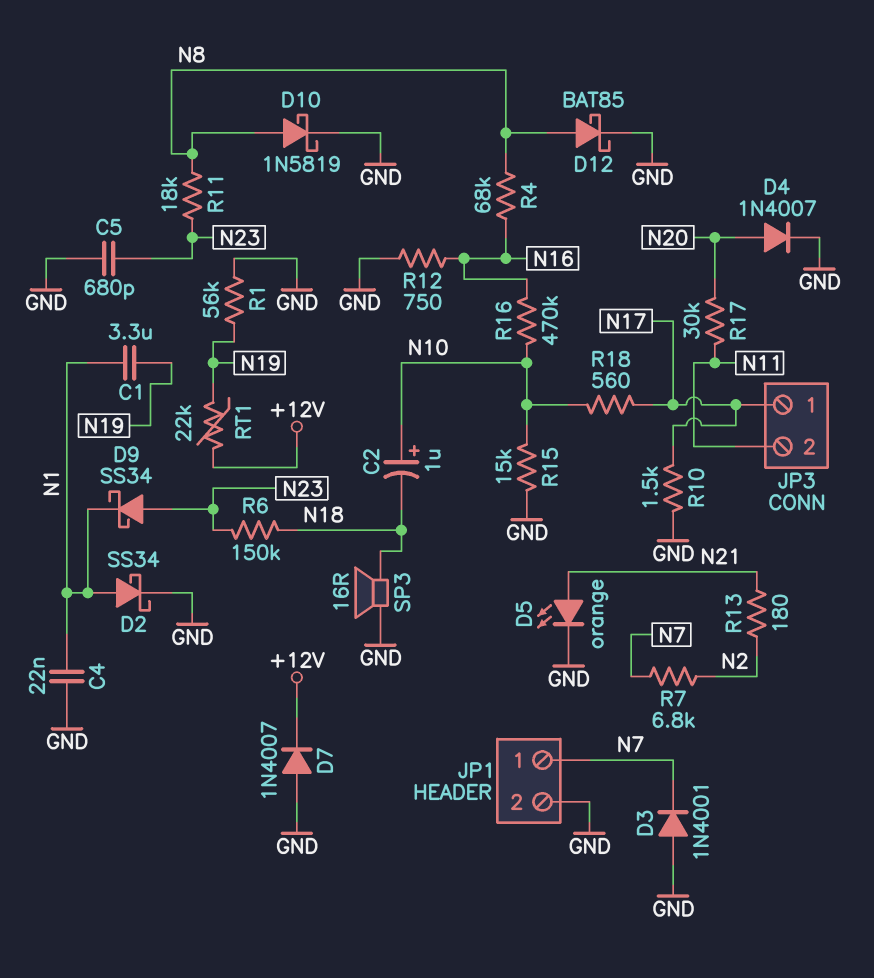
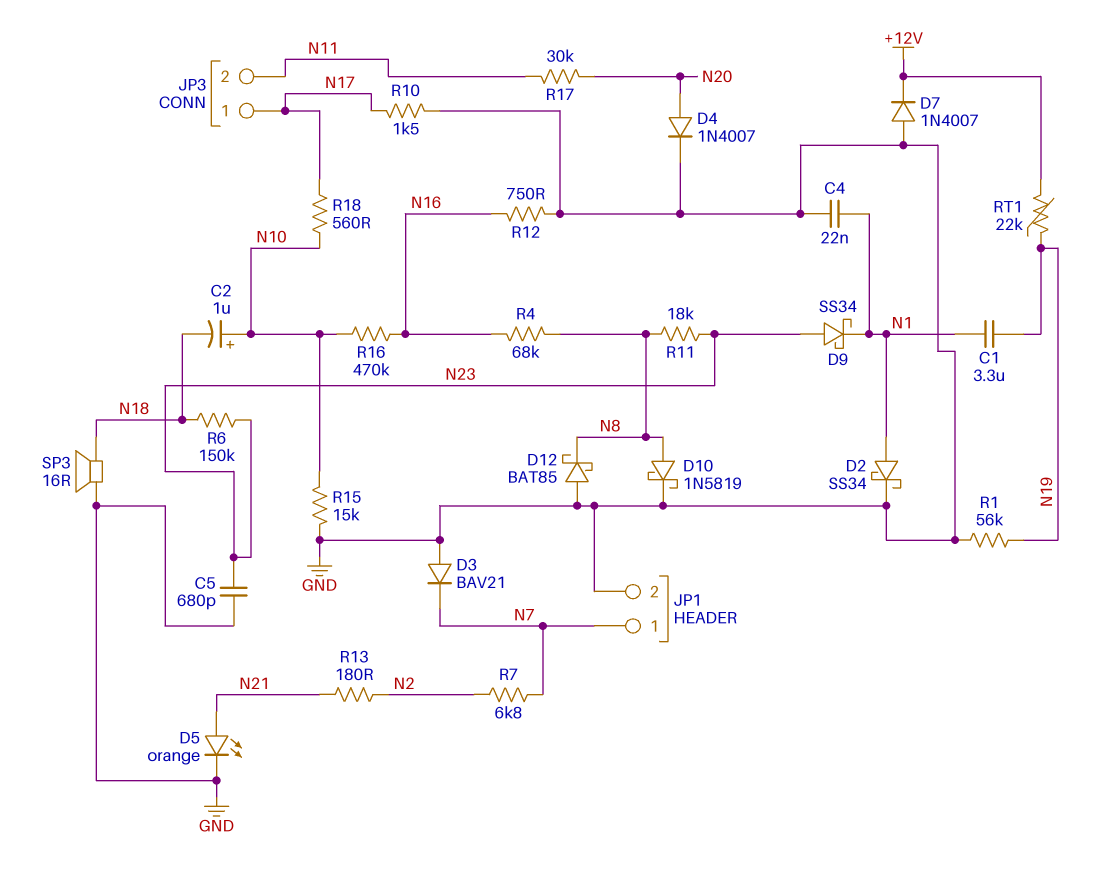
D3: diode 1N4001 (A GND, K N7) -> diode BAV21 (A GND, K N7)
D12: schottky BAT85 (A N8, K GND) -> schottky BAT85 (A GND, K N8)

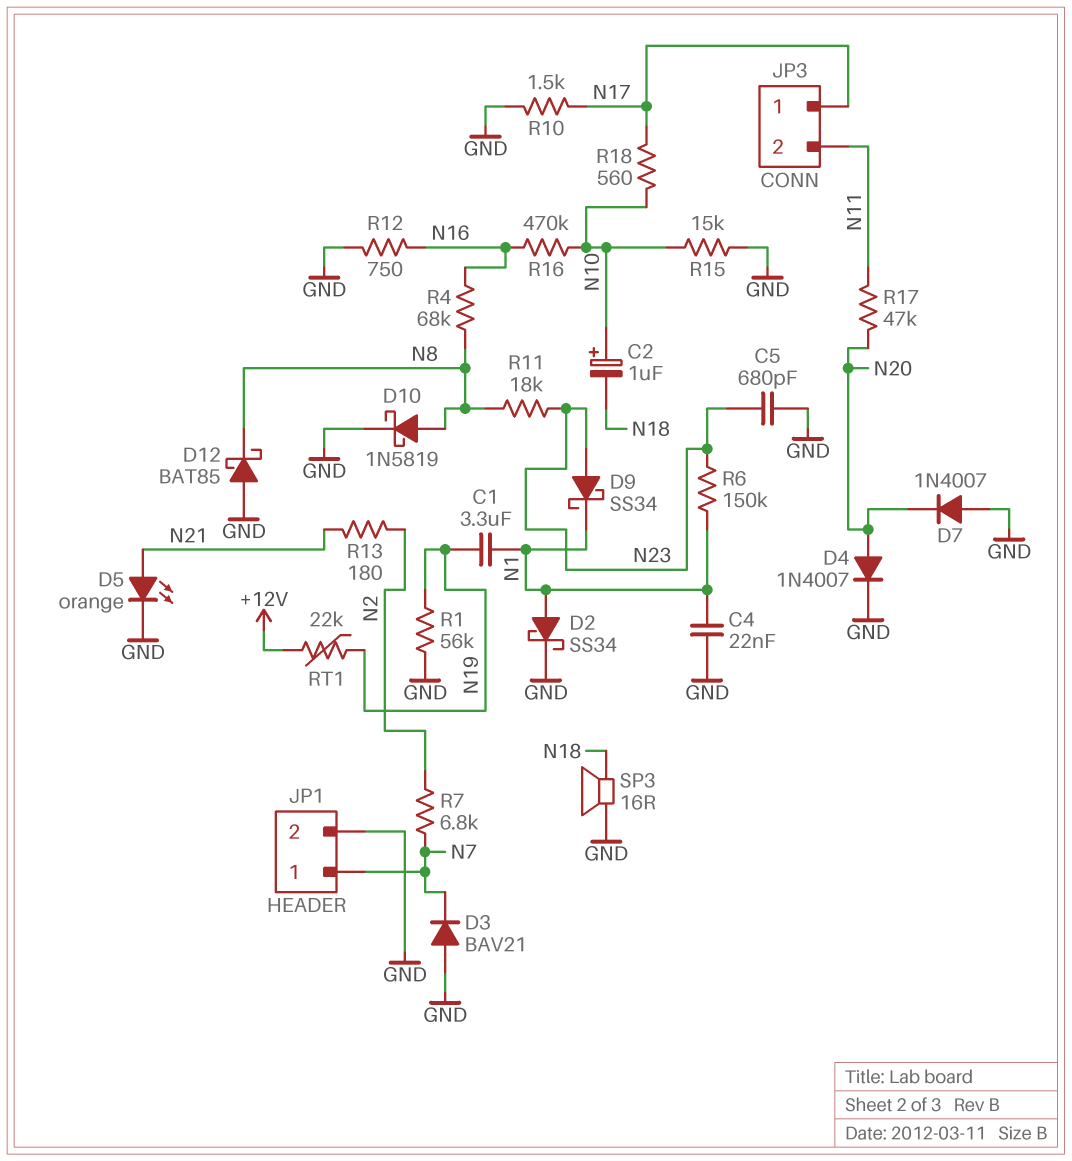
D7: diode 1N4007 (A GND, K +12V) -> diode 1N4007 (A GND, K N20)
R6: 150k (N18, N23) -> 150k (N1, N23)
R17: 30k (N11, N20) -> 47k (N11, N20)

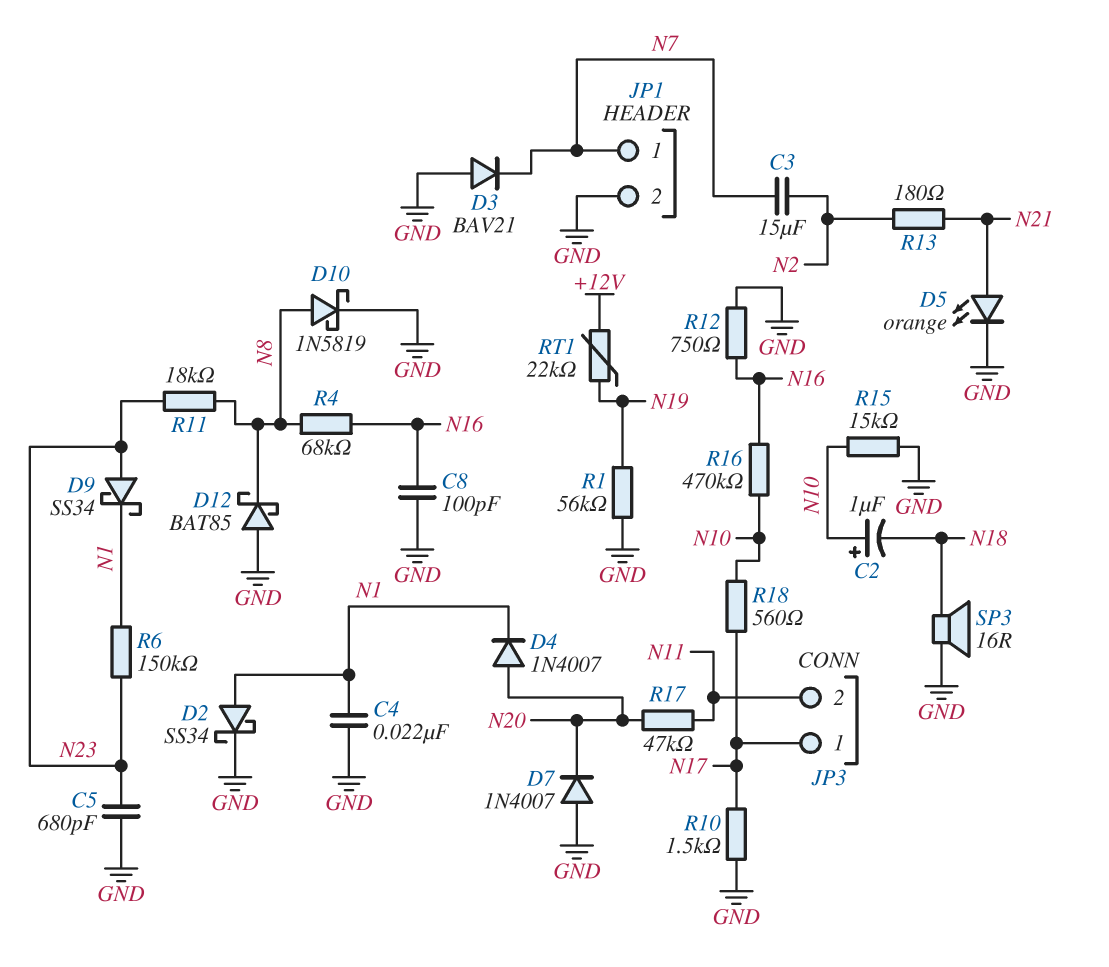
C1: 3.3uF (N1, N19) -> none
C3: none -> 15uF (N2, N7)
C8: none -> 100pF (GND, N16)
D4: diode 1N4007 (A N20, K GND) -> diode 1N4007 (A N20, K N1)
R7: 6.8k (N2, N7) -> none

